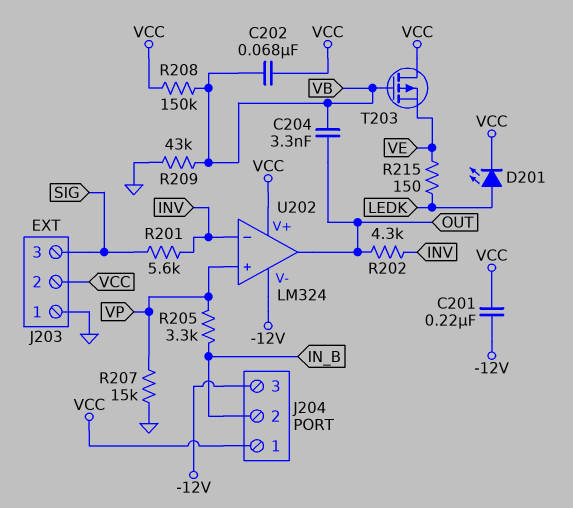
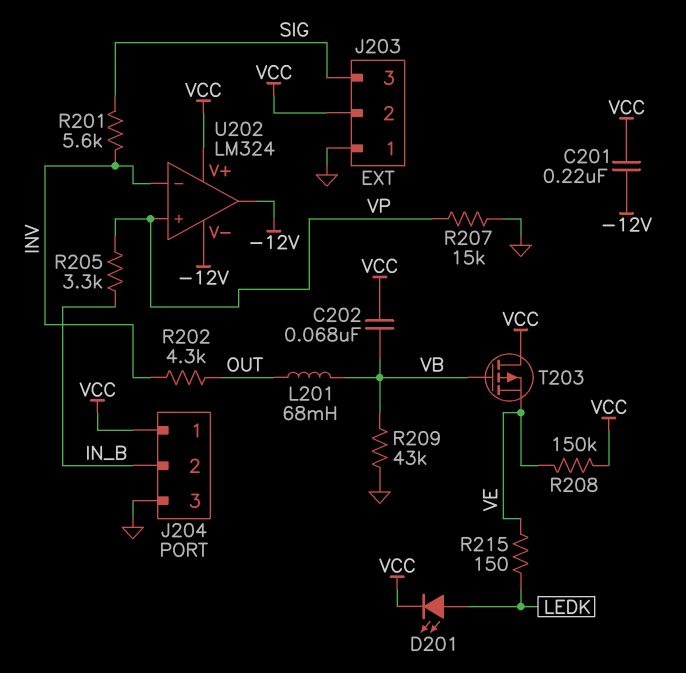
C204: 3.3nF (OUT, VB) -> none
J204 pin 3: -12V -> GND
L201: none -> 68mH (OUT, VB)
R208: 150k (VB, VCC) -> 150k (VCC, VE)
U202 pin out: OUT -> -12V

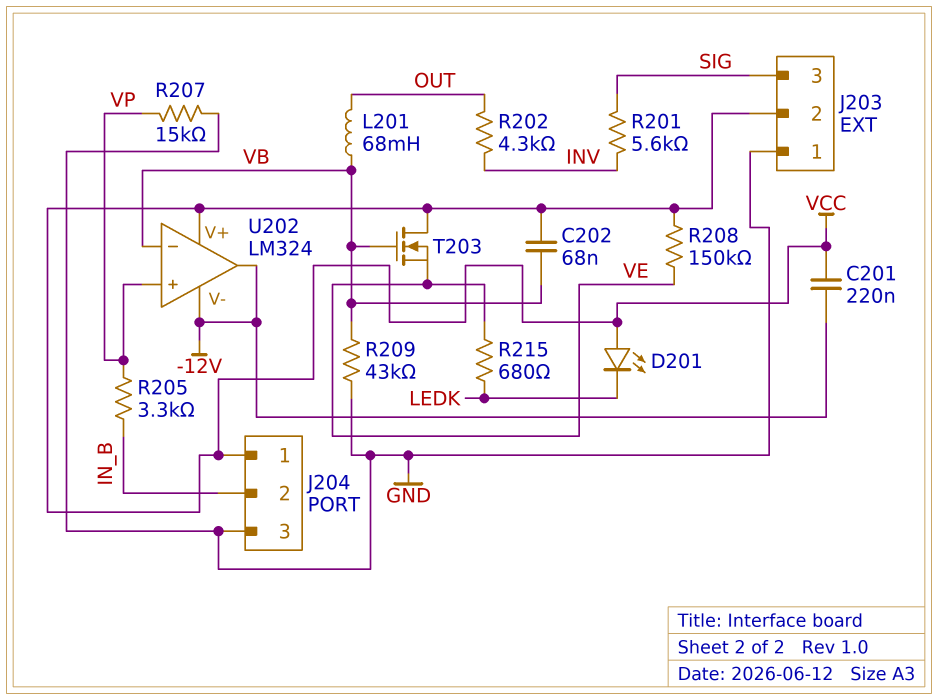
D201: LED (A LEDK, K VCC) -> LED (A VCC, K LEDK)
R215: 150 (LEDK, VE) -> 680 (LEDK, VE)
T203: PMOS (G VB, D VCC, S VE) -> NMOS (G VB, D VCC, S VE)
U202 pin in-: INV -> VB

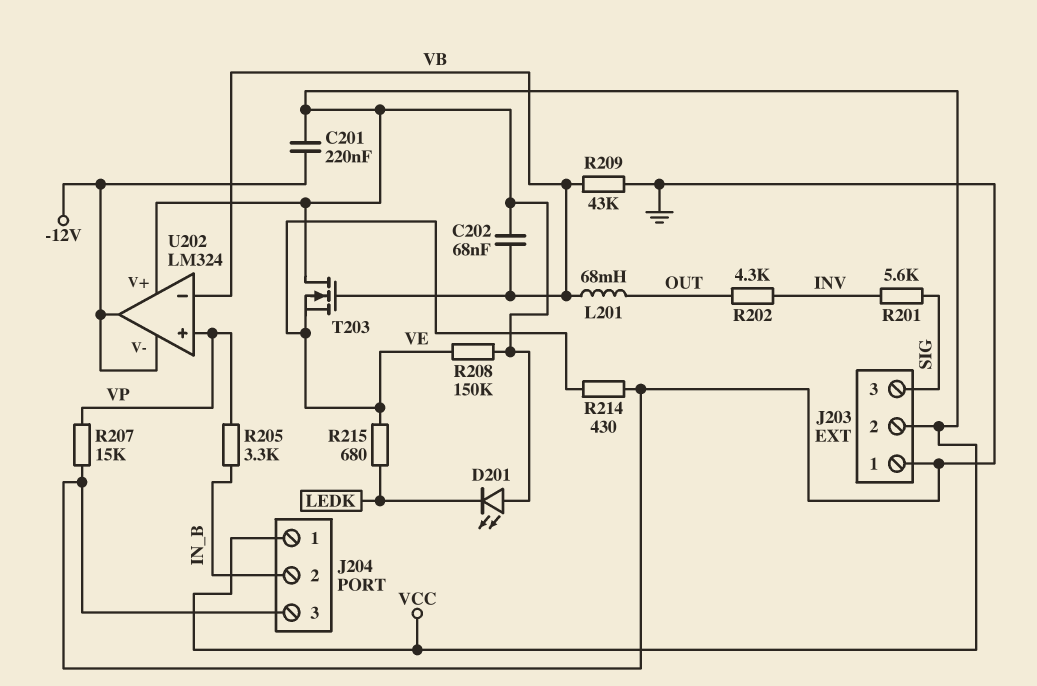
R214: none -> 430 (GND, VE)

